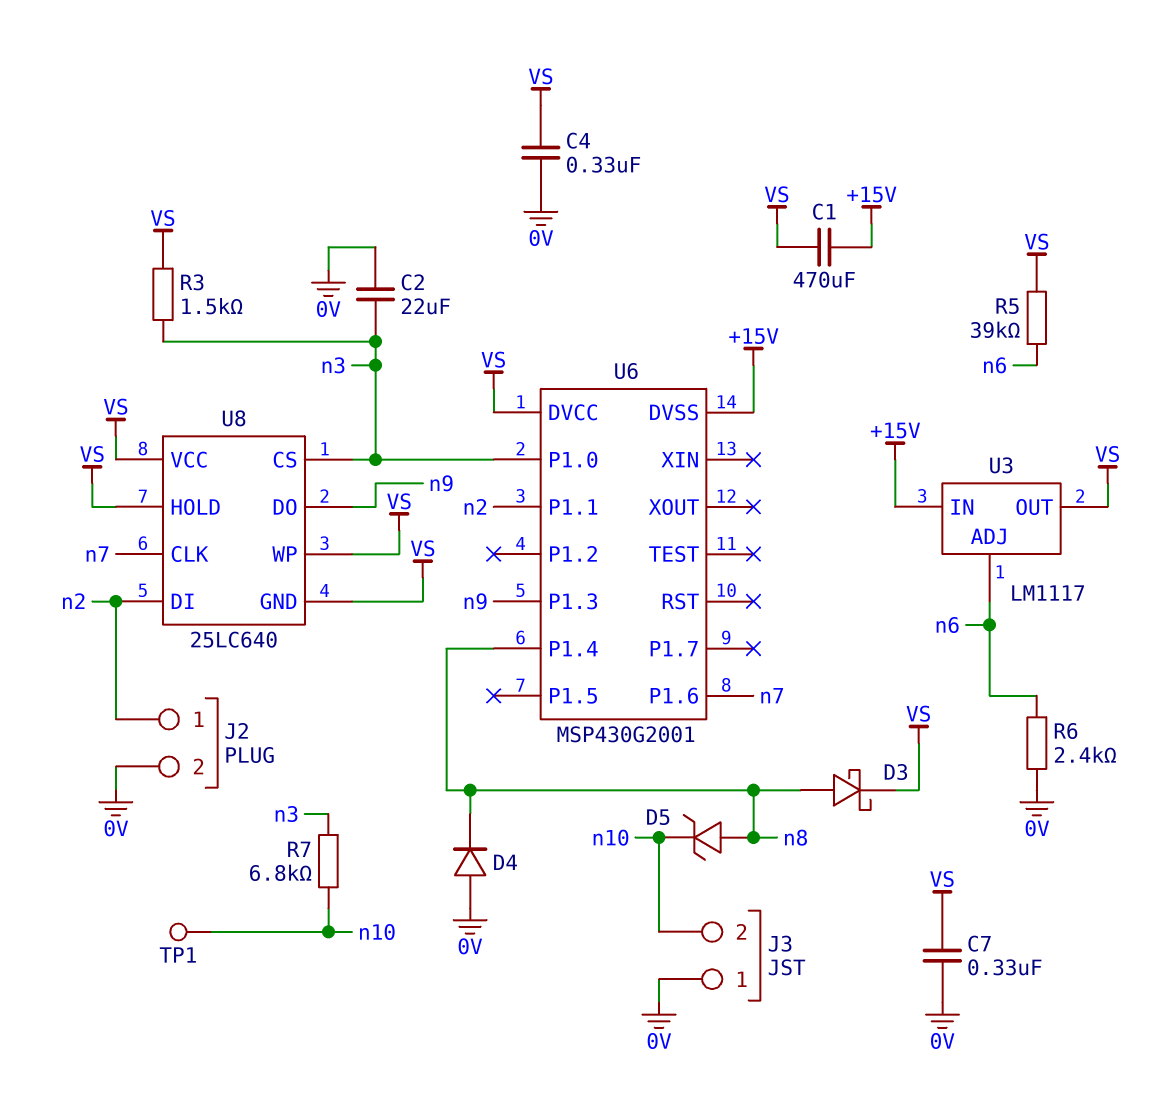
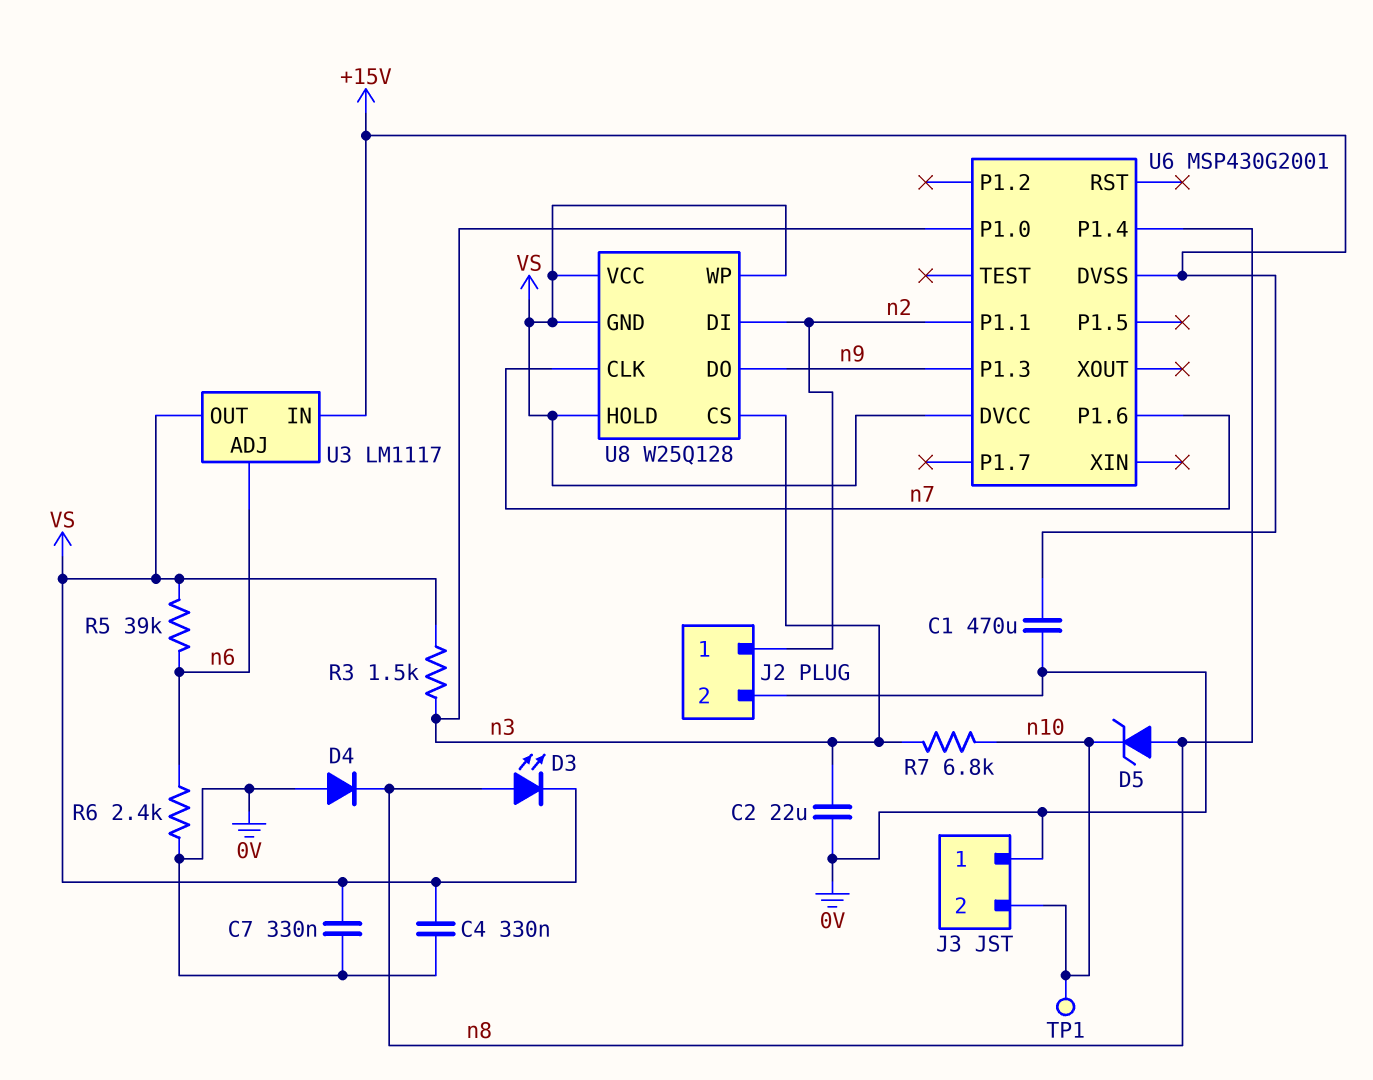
C1: 470uF (+15V, VS) -> 470uF (+15V, 0V)
D3: schottky (A n8, K VS) -> LED (A n8, K VS)
U8: 25LC640 -> W25Q128

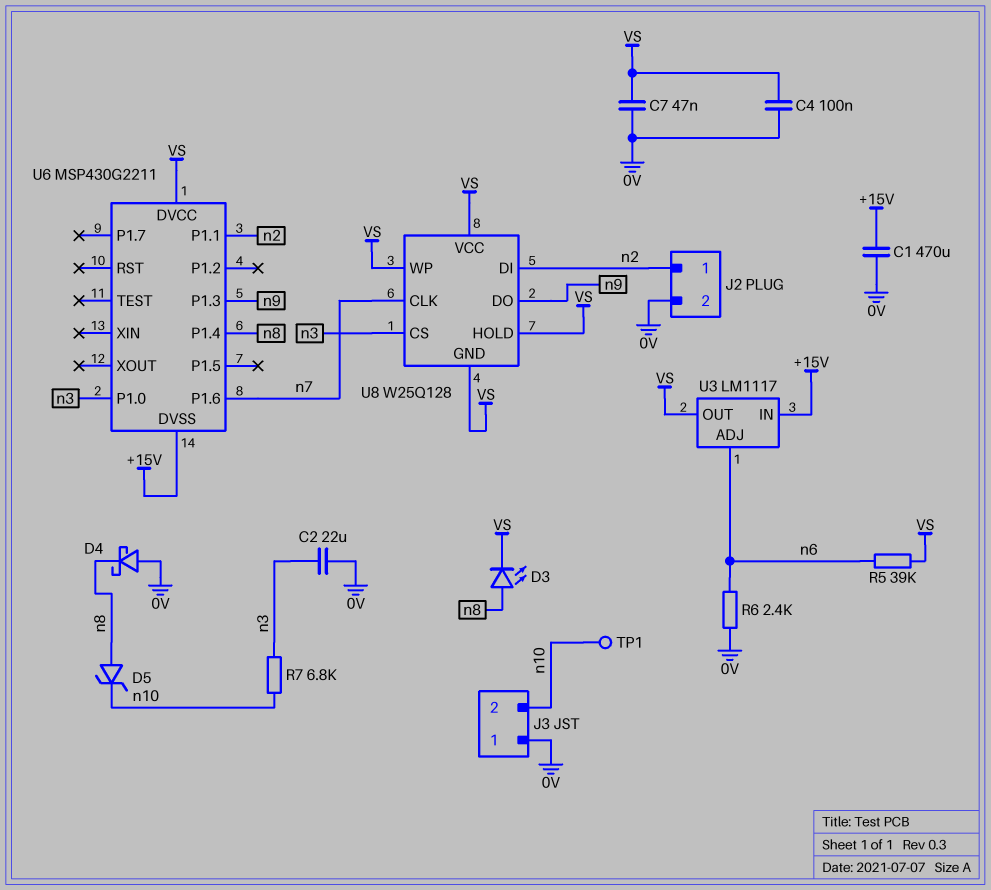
C4: 330nF (0V, VS) -> 100nF (0V, VS)
C7: 330nF (0V, VS) -> 47nF (0V, VS)
D4: diode (A 0V, K n8) -> schottky (A 0V, K n8)
R3: 1.5k (VS, n3) -> none
U6: MSP430G2001 -> MSP430G2211

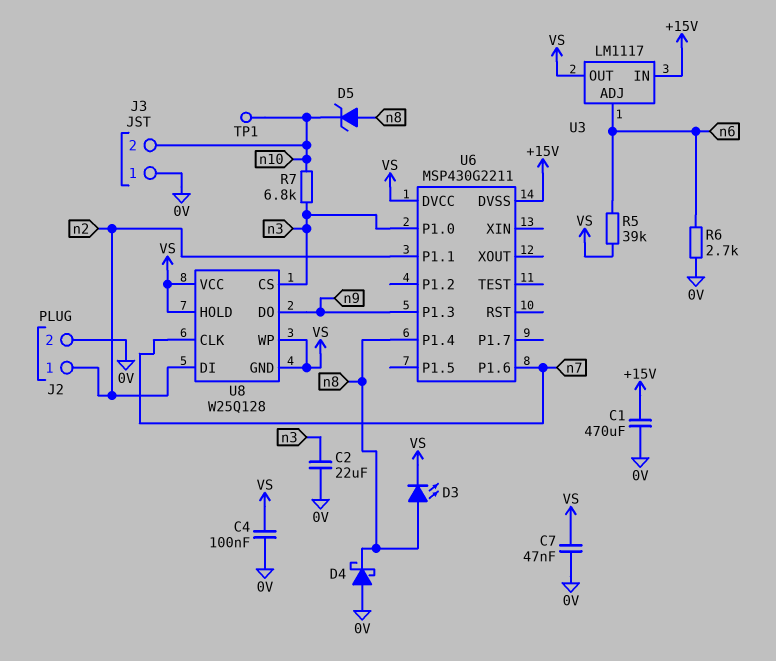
R6: 2.4k (0V, n6) -> 2.7k (0V, n6)

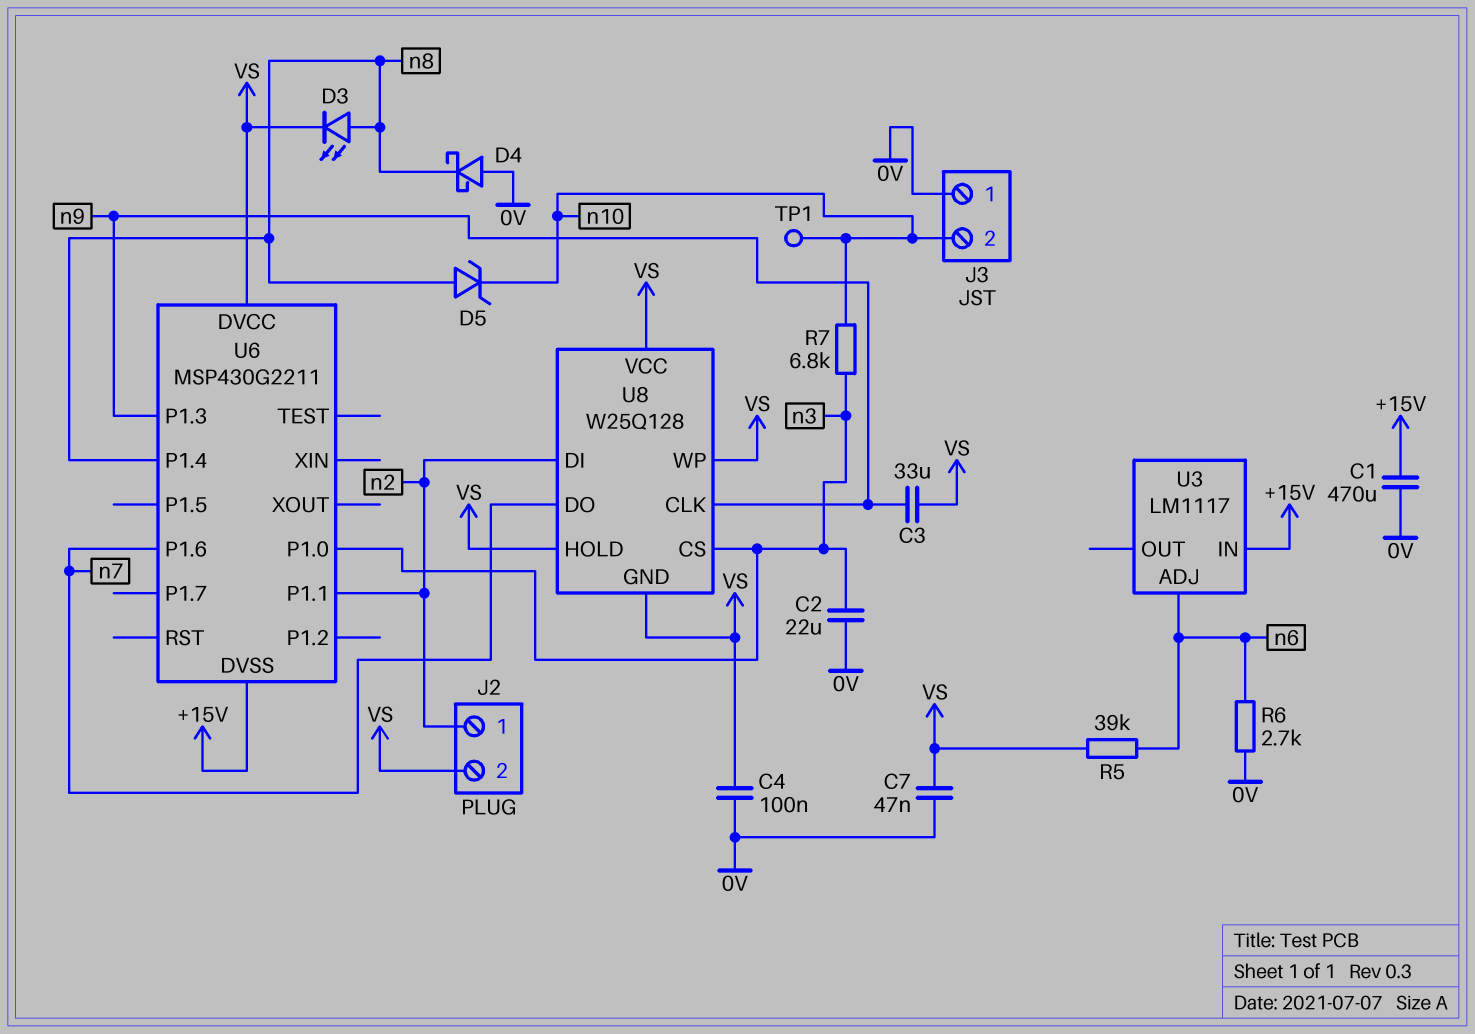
C3: none -> 33uF (VS, n9)
J2 pin 2: 0V -> VS
U3 pin OUT: VS -> none
U8 pin CLK: n7 -> n9
U8 pin DO: n9 -> n7

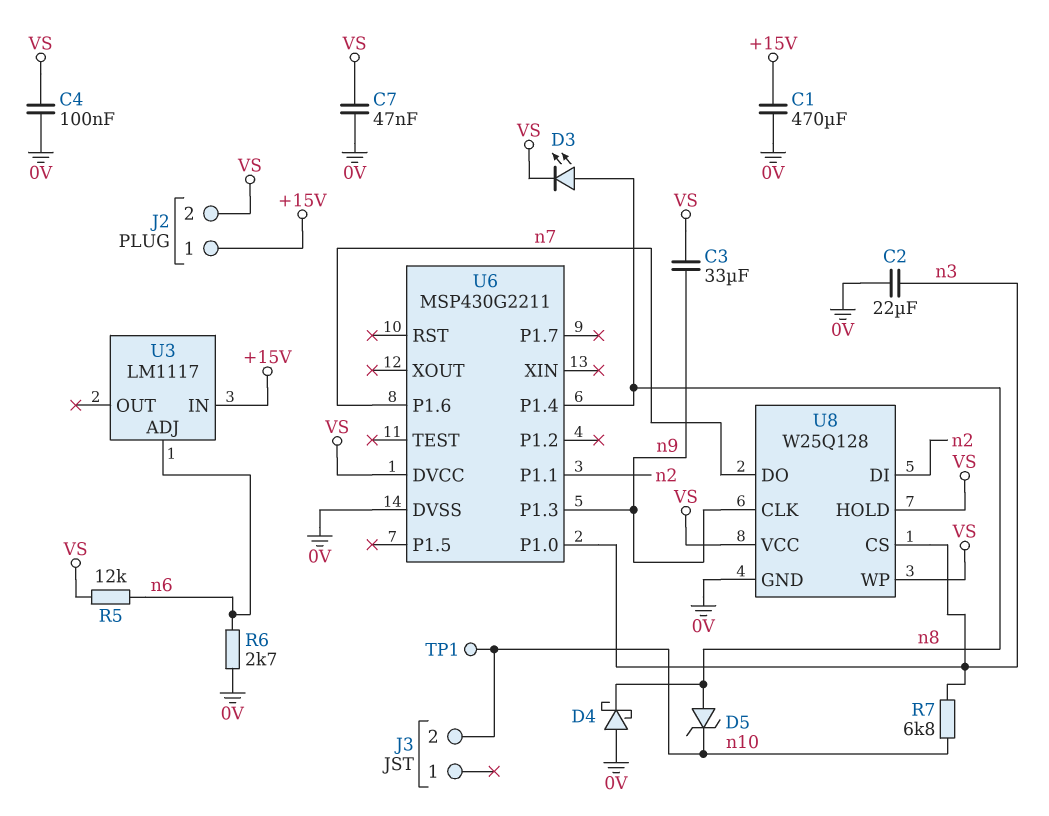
J2 pin 1: n2 -> +15V
J3 pin 1: 0V -> none
R5: 39k (VS, n6) -> 12k (VS, n6)
U6 pin DVSS: +15V -> 0V
U8 pin GND: VS -> 0V

